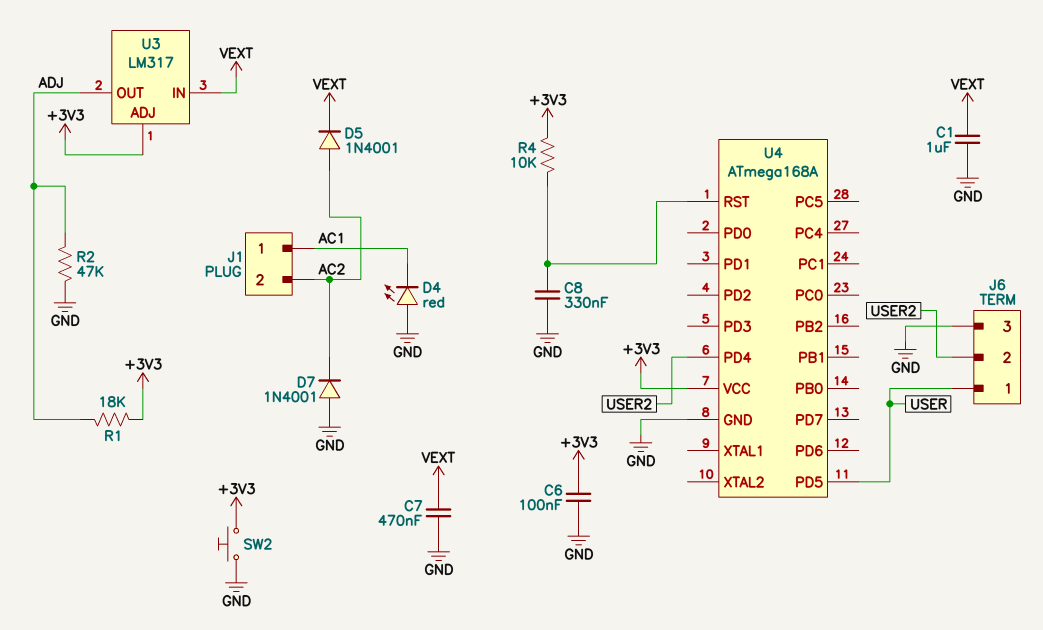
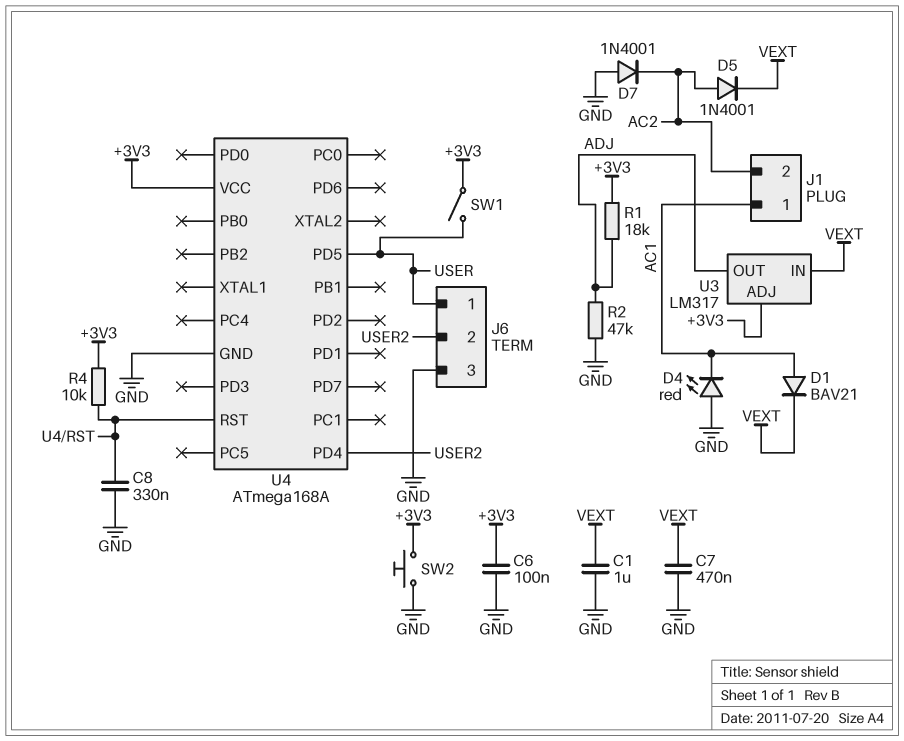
D1: none -> diode BAV21 (A AC1, K VEXT)
SW1: none -> switch (+3V3, USER)

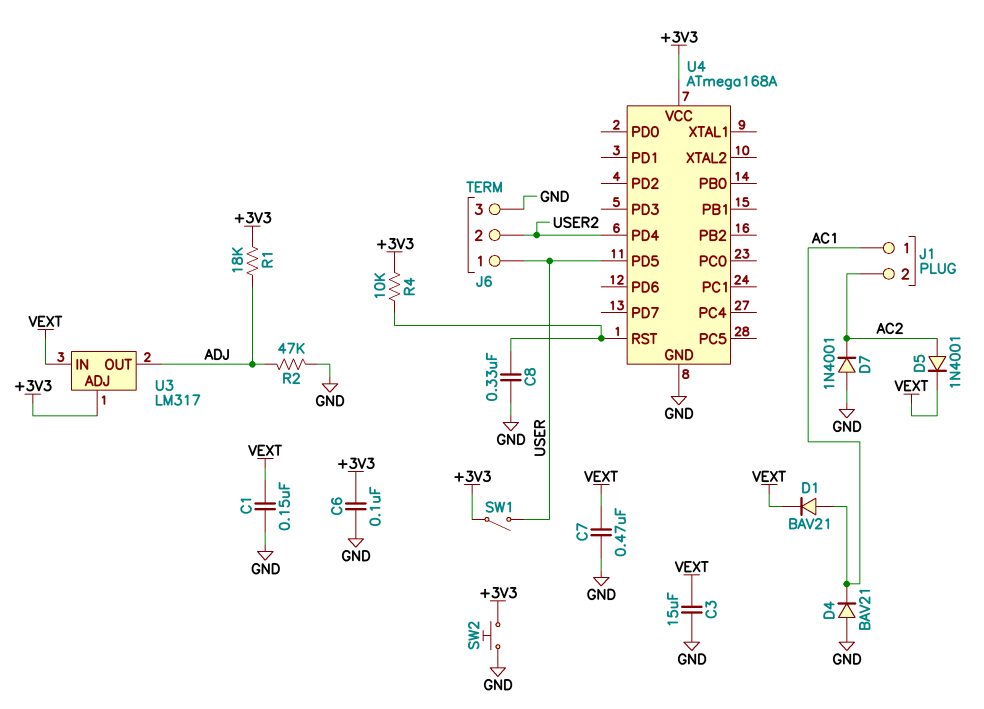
C1: 1uF (GND, VEXT) -> 150nF (GND, VEXT)
C3: none -> 15uF (GND, VEXT)
D4: LED red (A GND, K AC1) -> diode BAV21 (A GND, K AC1)

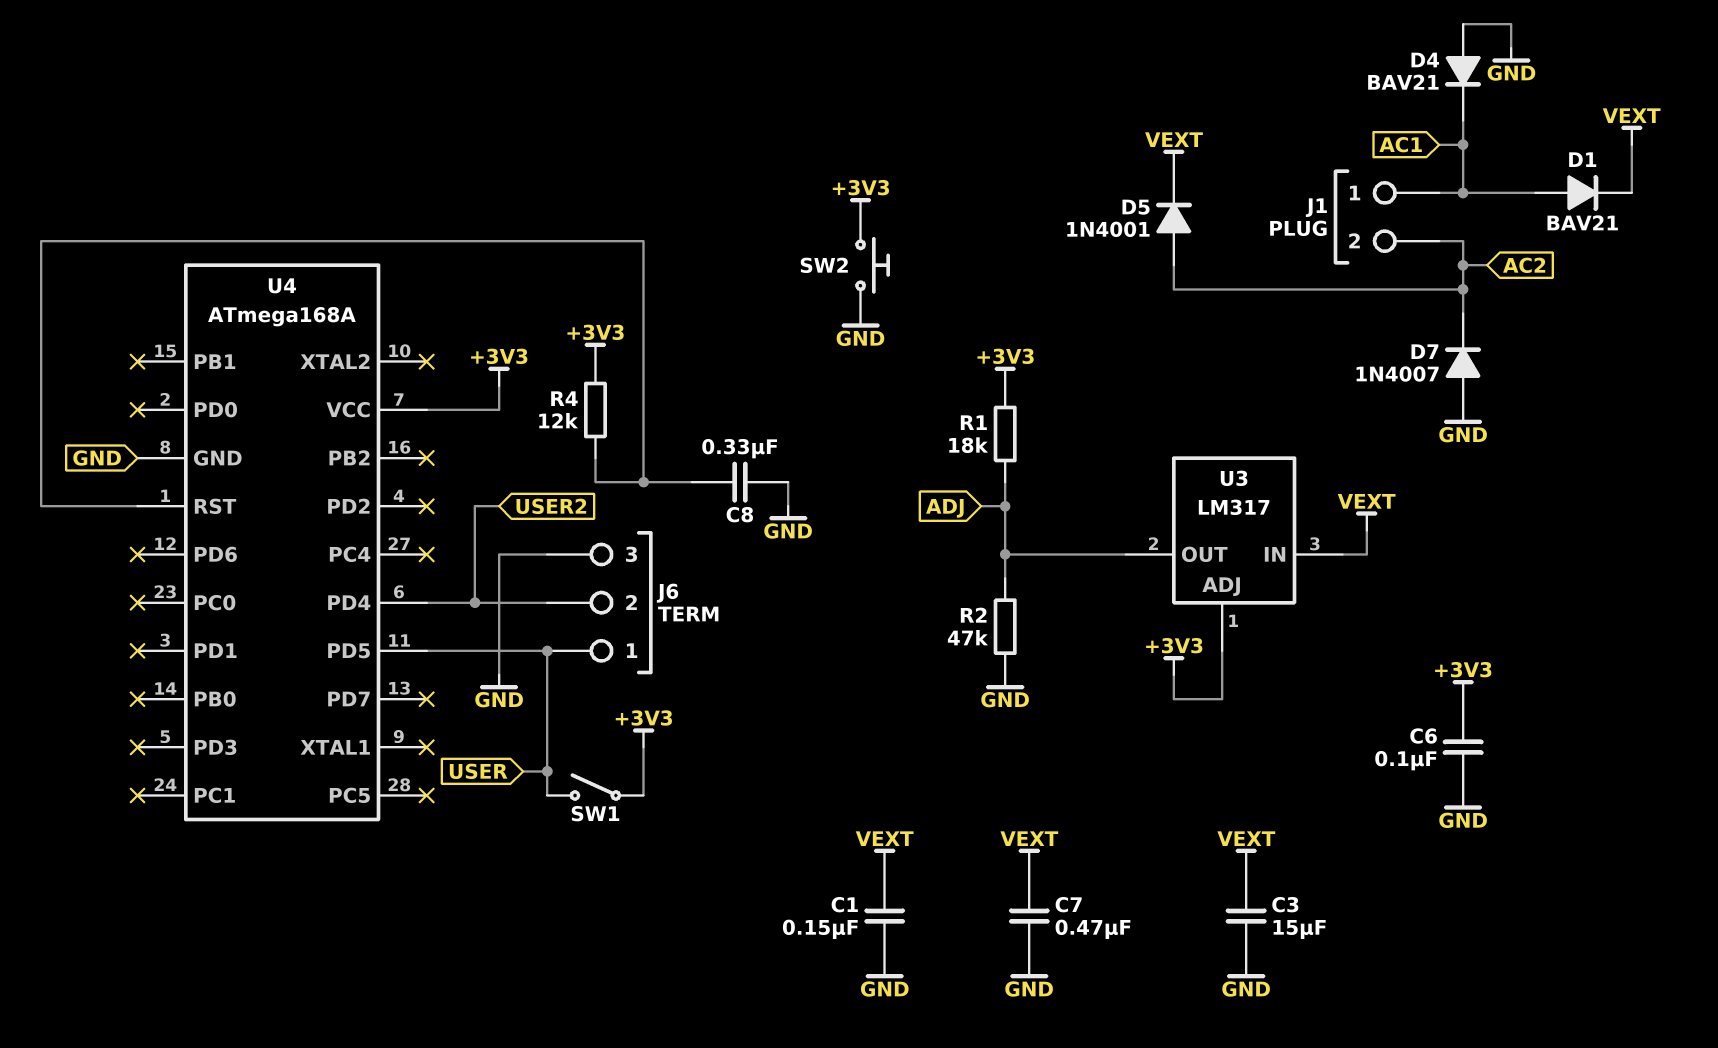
D7: diode 1N4001 (A GND, K AC2) -> diode 1N4007 (A GND, K AC2)
R4: 10k (+3V3, U4/RST) -> 12k (+3V3, U4/RST)

